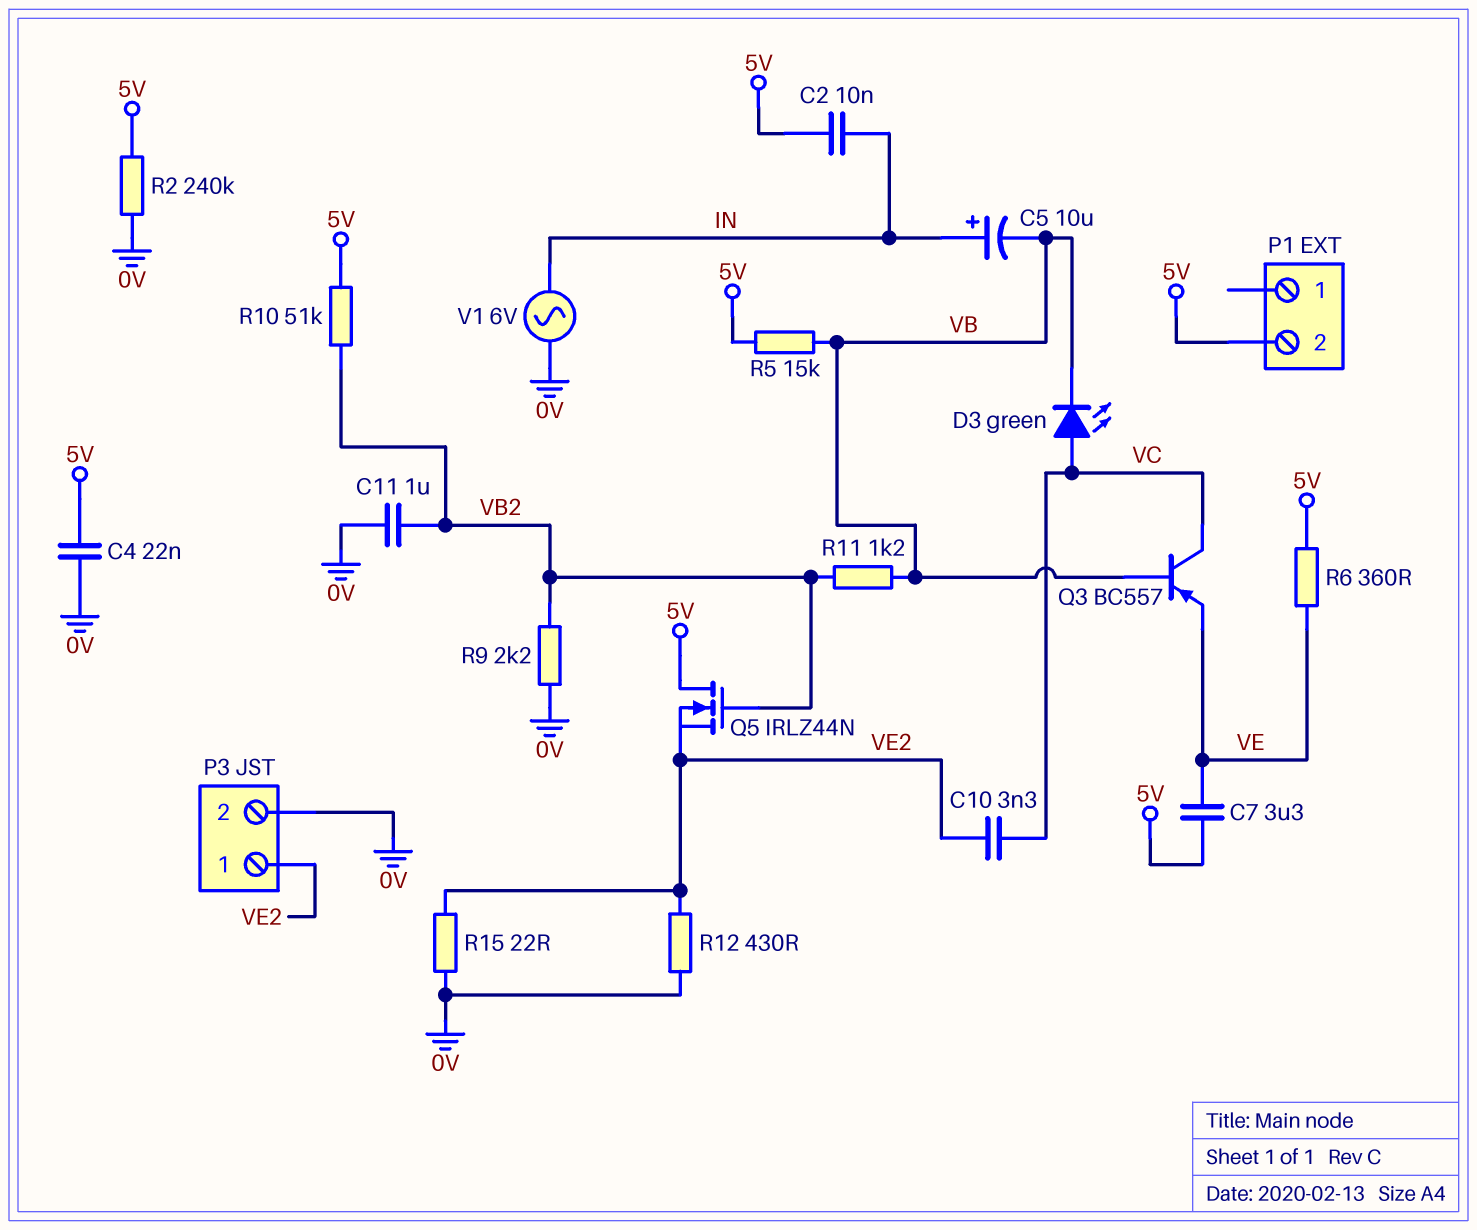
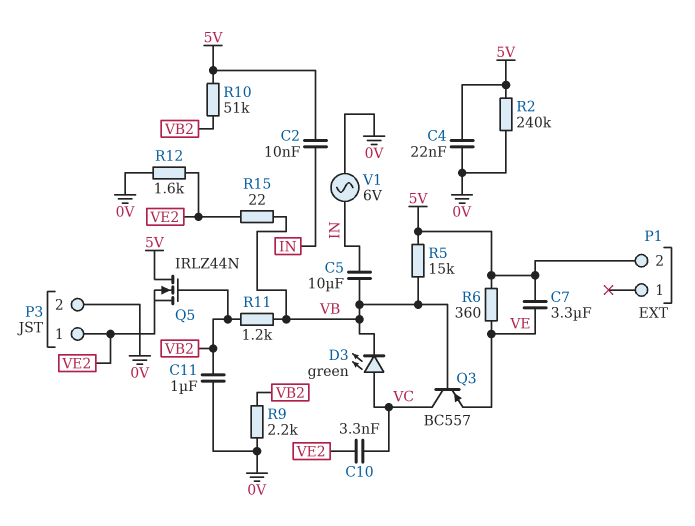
C5: 10uF (plus IN, minus VB) -> 10uF (IN, VB)
R12: 430 (0V, VE2) -> 1.6k (0V, VE2)
R15: 22 (0V, VE2) -> 22 (VB, VE2)

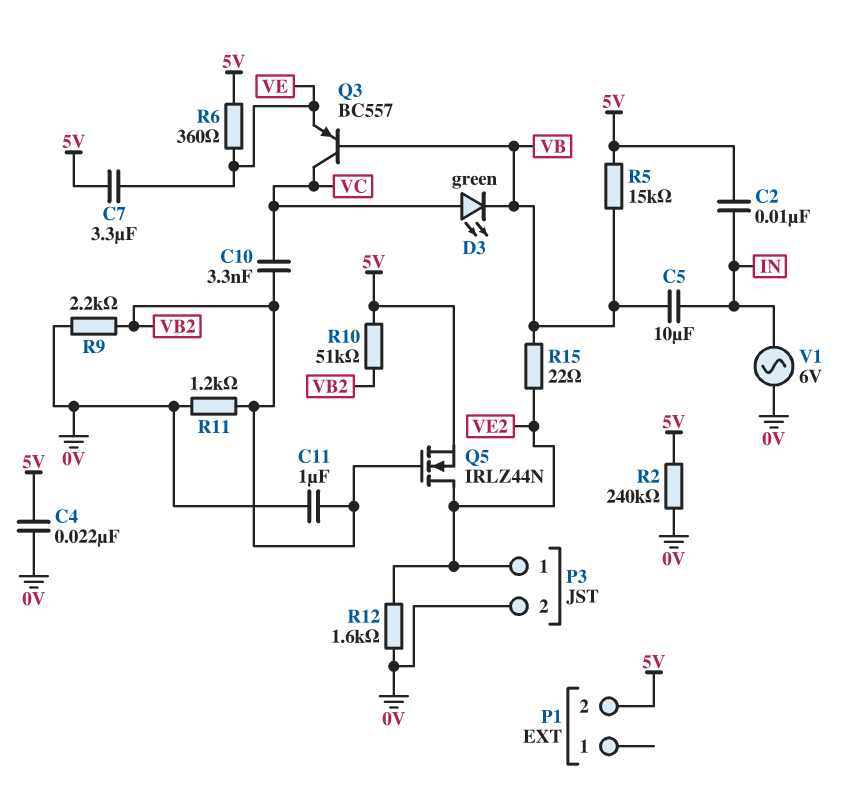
C10: 3.3nF (VC, VE2) -> 3.3nF (VB2, VC)
Q5: NMOS IRLZ44N (G VB2, D 5V, S VE2) -> NMOS IRLZ44N (G VB2, D VE2, S 5V)
R11: 1.2k (VB, VB2) -> 1.2k (0V, VB2)

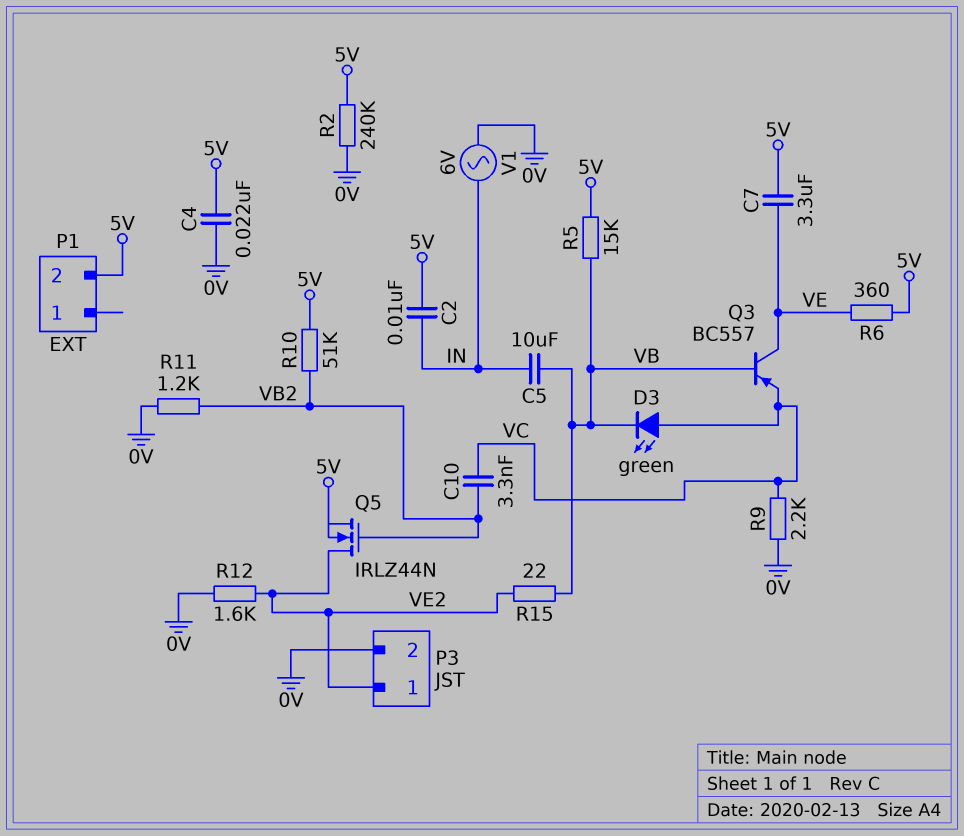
C11: 1uF (0V, VB2) -> none
Q3: PNP BC557 (B VB, C VC, E VE) -> PNP BC557 (B VB, C VE, E VC)
R9: 2.2k (0V, VB2) -> 2.2k (0V, VC)

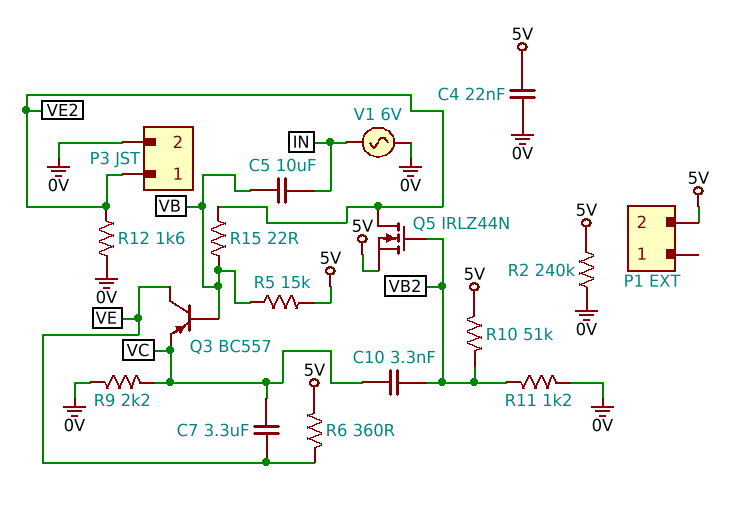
C2: 10nF (5V, IN) -> none
C7: 3.3uF (5V, VE) -> 3.3uF (VC, VE)
D3: LED green (A VC, K VB) -> none

